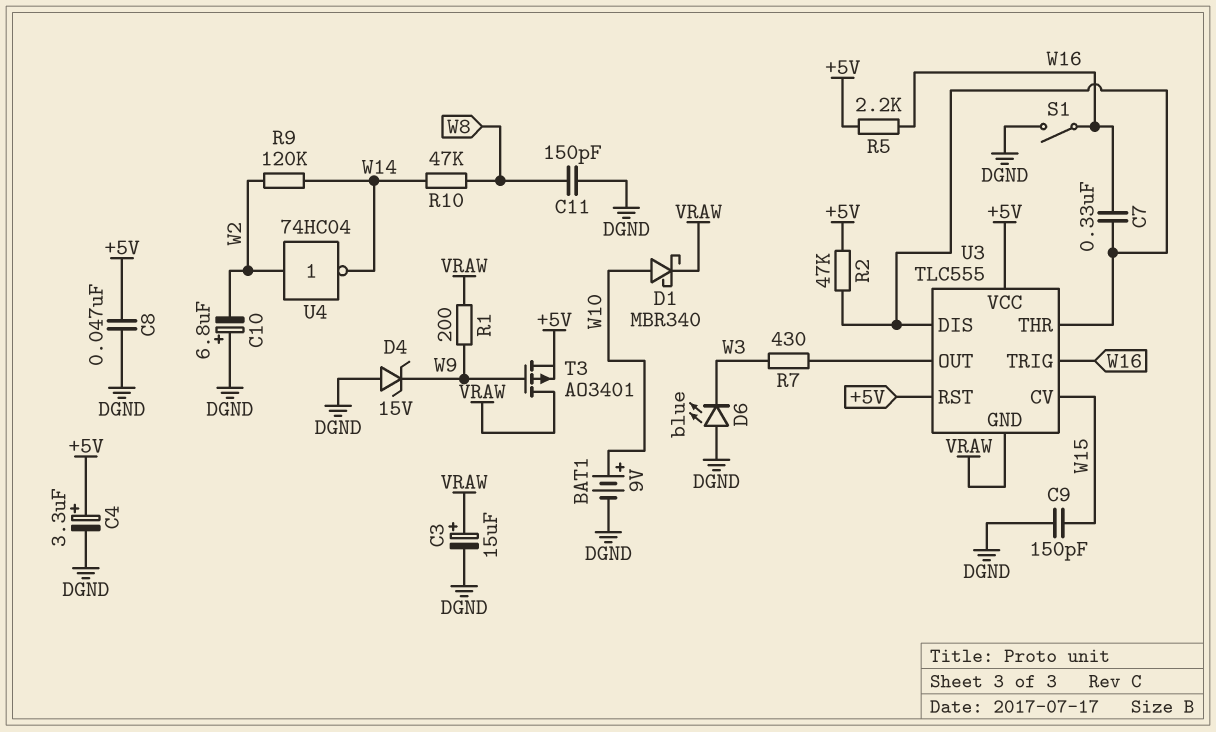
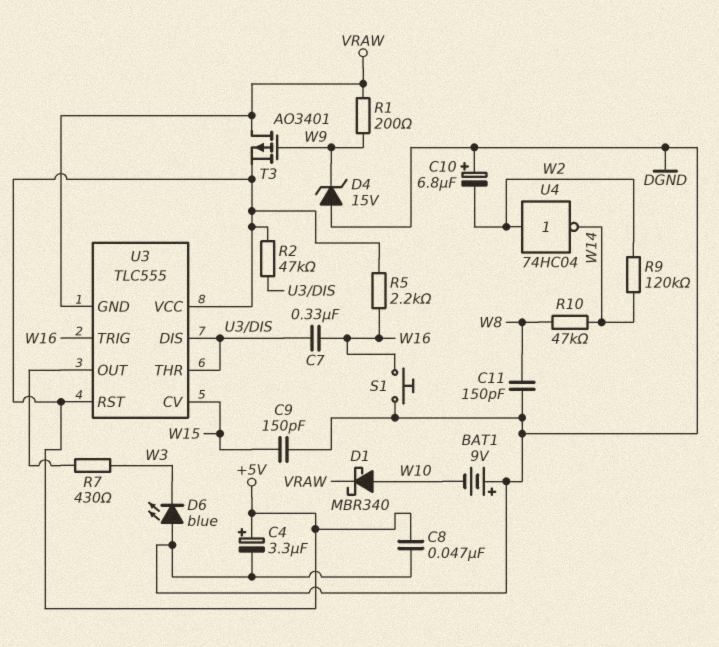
BAT1: 9V (plus W10, minus DGND) -> 9V (plus DGND, minus W10)
C3: 15uF (plus VRAW, minus DGND) -> none
S1: switch (DGND, W16) -> button (DGND, W16)

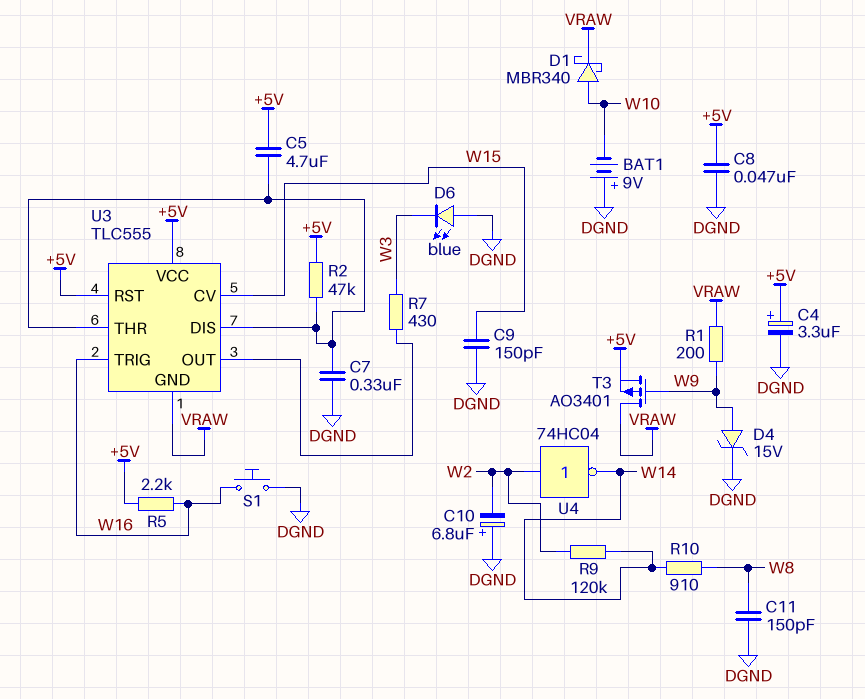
C5: none -> 4.7uF (+5V, U3/DIS)
C7: 330nF (U3/DIS, W16) -> 330nF (DGND, U3/DIS)
D4: zener 15V (A DGND, K W9) -> zener 15V (A W9, K DGND)
R10: 47k (W8, W14) -> 910 (W8, W14)

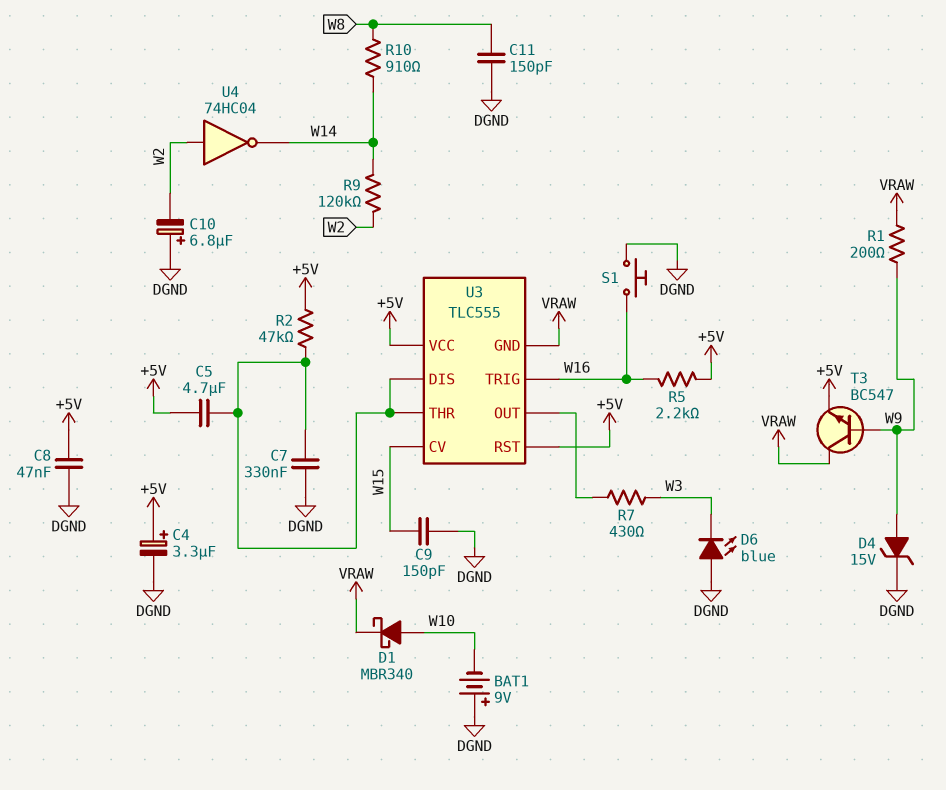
T3: PMOS AO3401 (G W9, D VRAW, S +5V) -> NPN BC547 (B W9, C VRAW, E +5V)

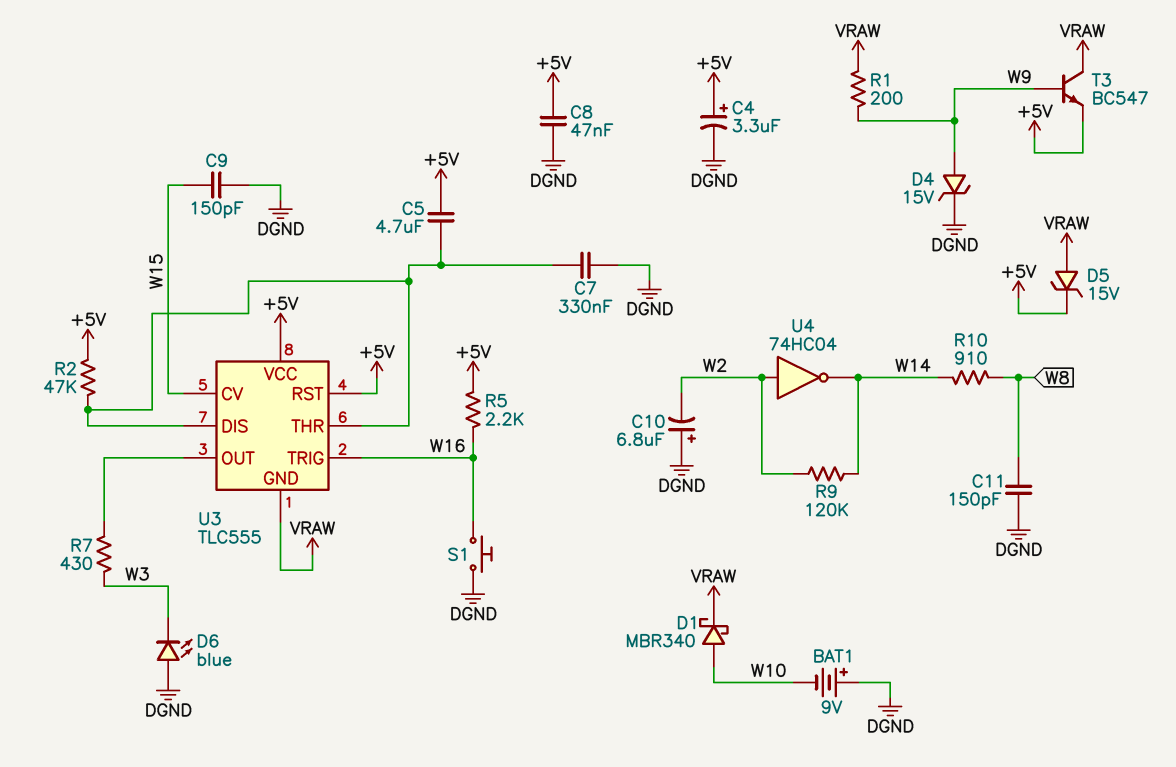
D5: none -> zener 15V (A VRAW, K +5V)

